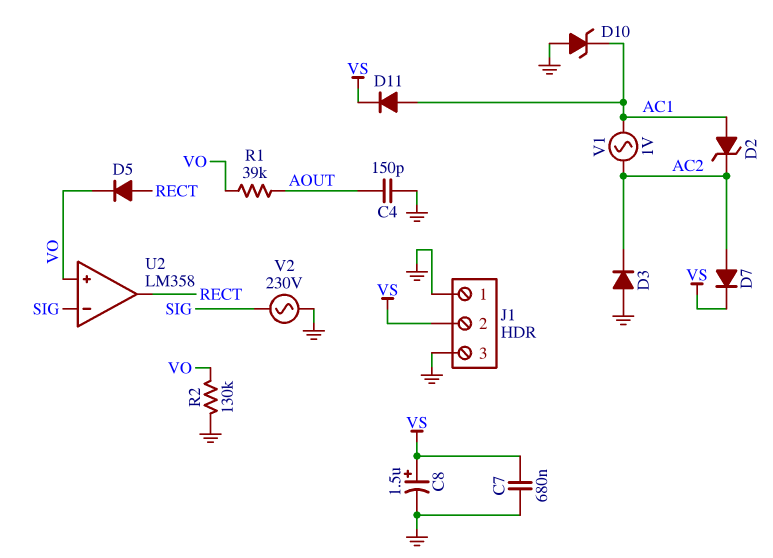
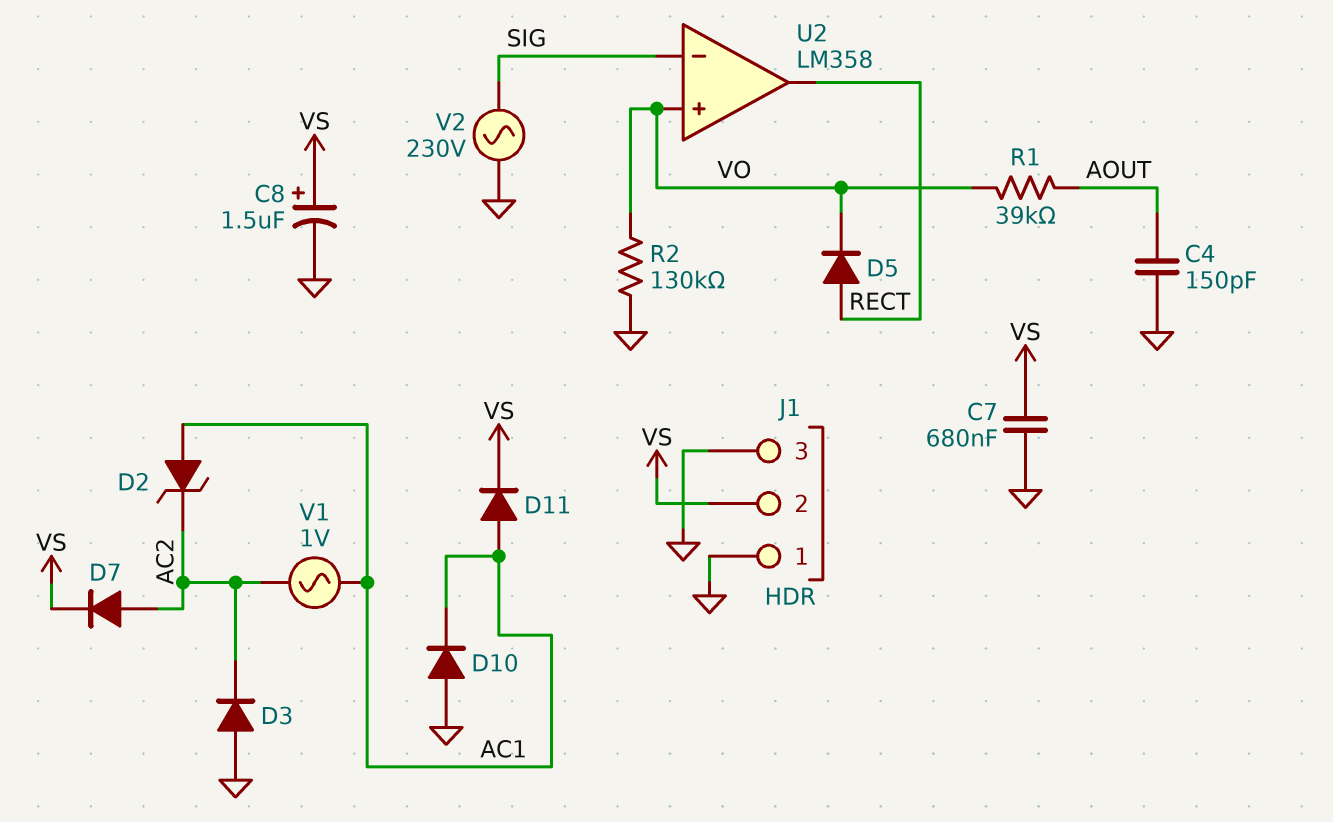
D10: zener (A GND, K AC1) -> diode (A GND, K AC1)

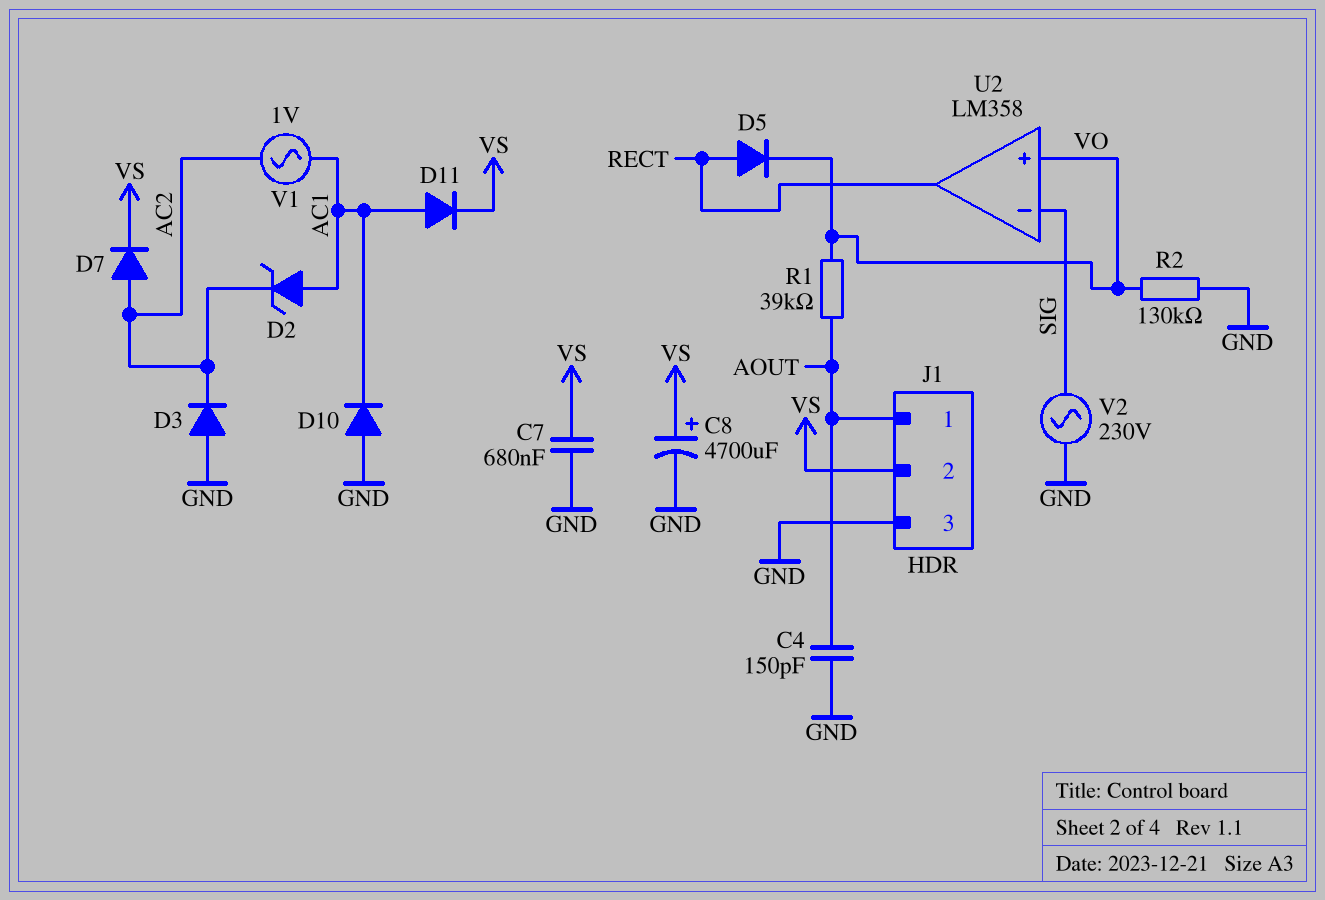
C8: 1.5uF (plus VS, minus GND) -> 4700uF (plus VS, minus GND)
J1 pin 1: GND -> AOUT

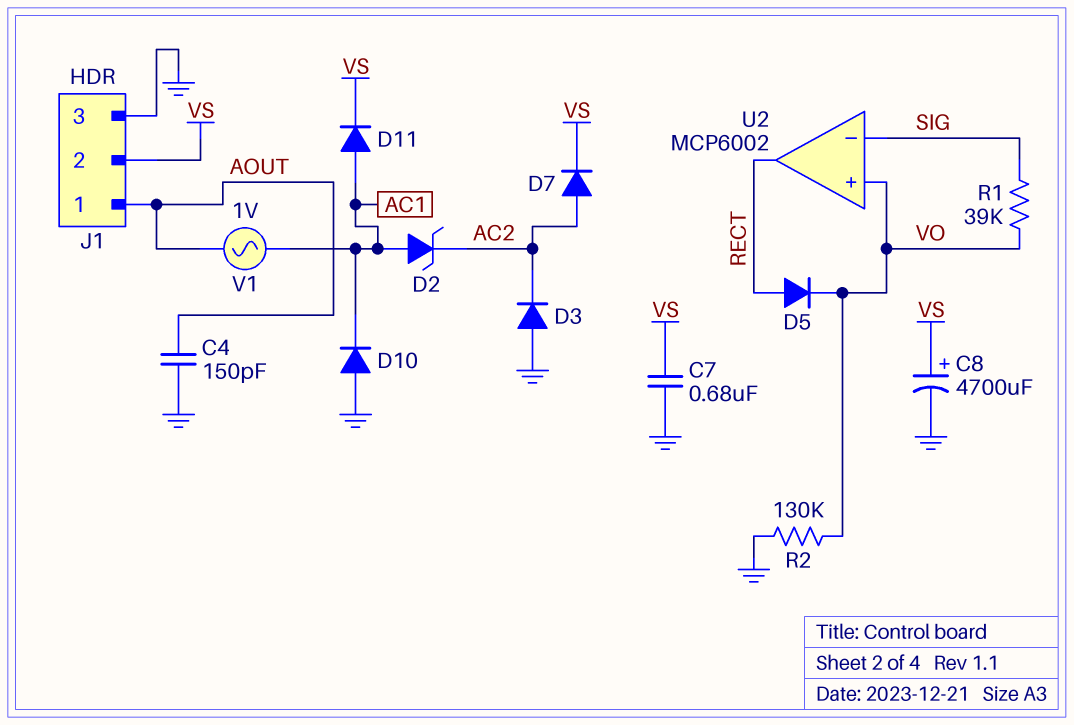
R1: 39k (AOUT, VO) -> 39k (SIG, VO)
U2: LM358 -> MCP6002
V1: AC 1V (AC1, AC2) -> AC 1V (AC1, AOUT)
V2: AC 230V (GND, SIG) -> none

